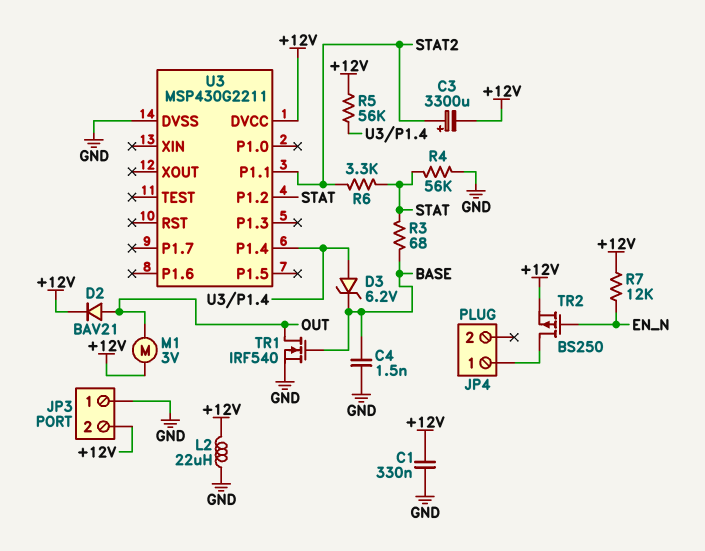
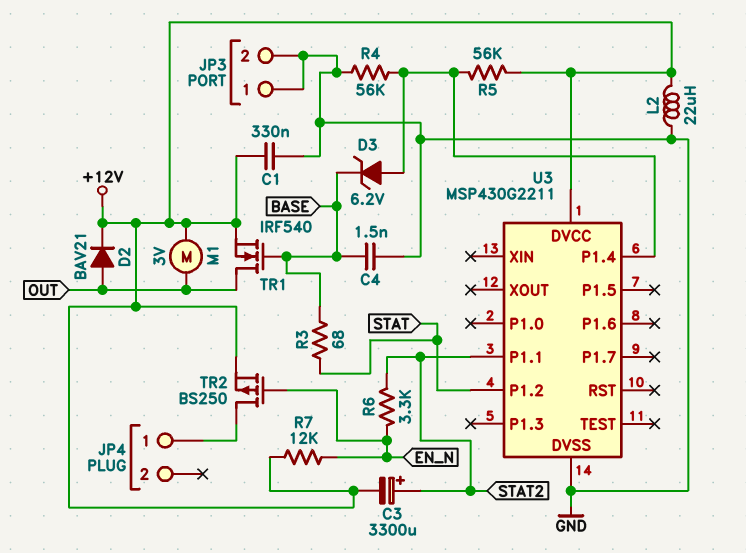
JP3 pin 2: +12V -> GND
R4: 56k (GND, STAT) -> 56k (GND, U3/P1.4)
R6: 3.3k (STAT, STAT2) -> 3.3k (EN_N, STAT2)
TR1: NMOS IRF540 (G BASE, D OUT, S GND) -> NMOS IRF540 (G BASE, D OUT, S +12V)

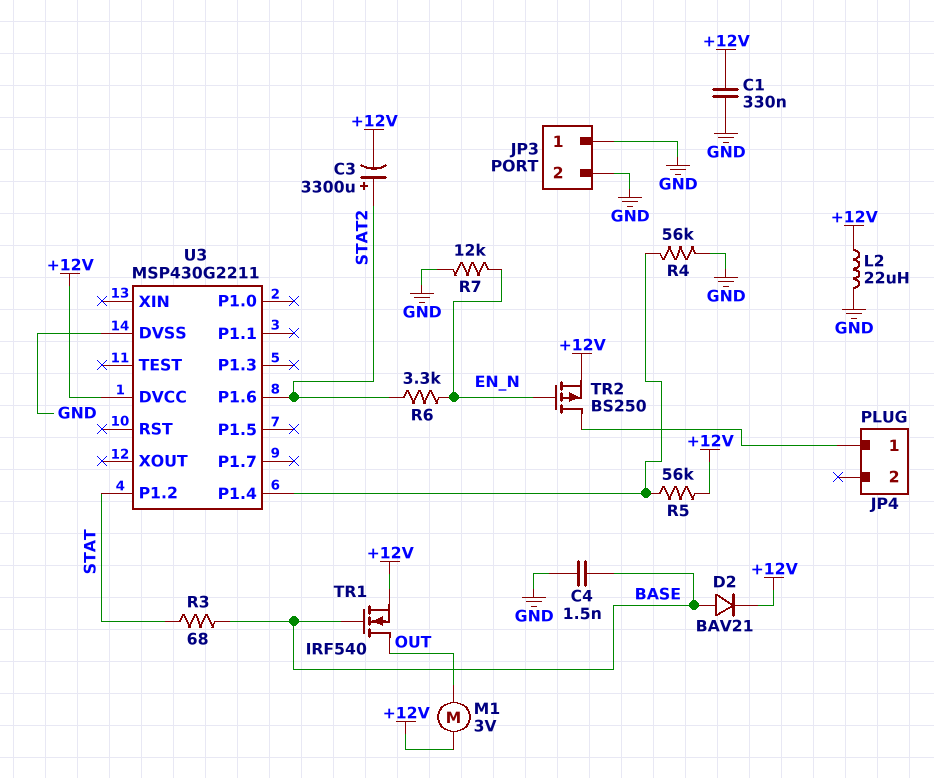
D2: diode BAV21 (A OUT, K +12V) -> diode BAV21 (A BASE, K +12V)
D3: zener 6.2V (A U3/P1.4, K BASE) -> none
R7: 12k (+12V, EN_N) -> 12k (EN_N, GND)
U3 pin P1.1: STAT2 -> none
U3 pin P1.6: none -> STAT2

